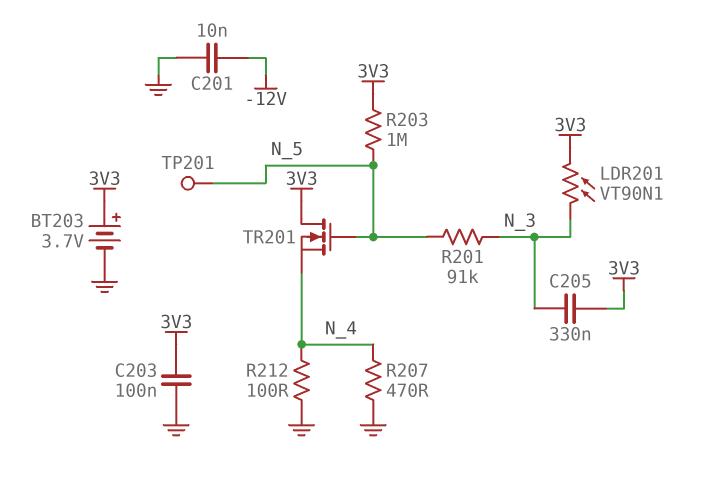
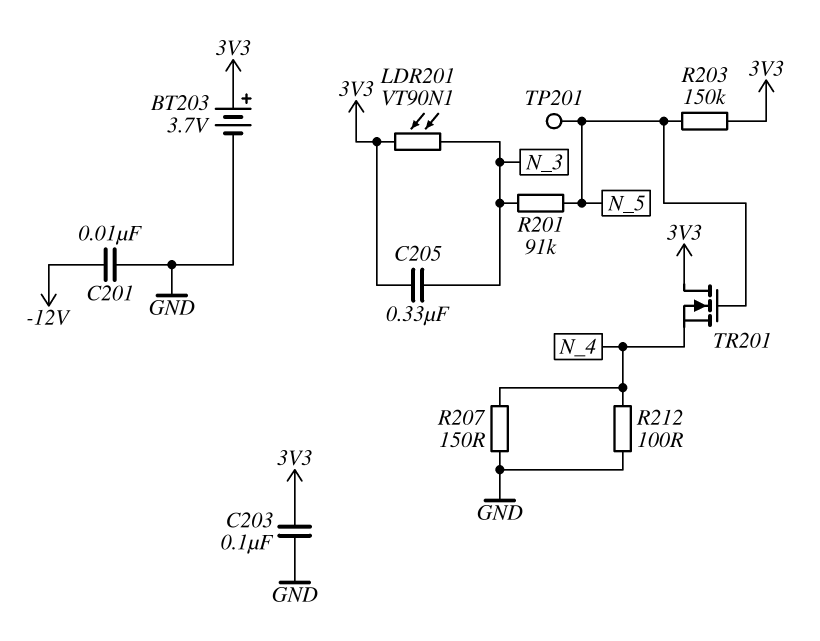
R203: 1M (3V3, N_5) -> 150k (3V3, N_5)
R207: 470 (GND, N_4) -> 150 (GND, N_4)

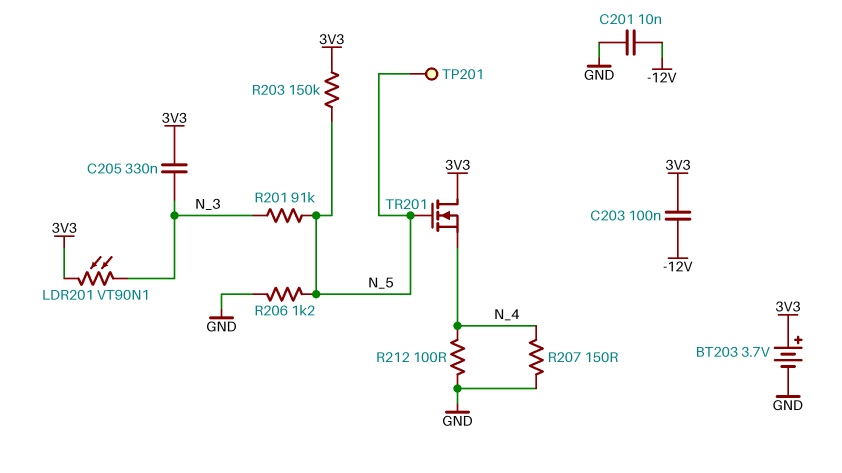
C203: 100nF (3V3, GND) -> 100nF (-12V, 3V3)
R206: none -> 1.2k (GND, N_5)

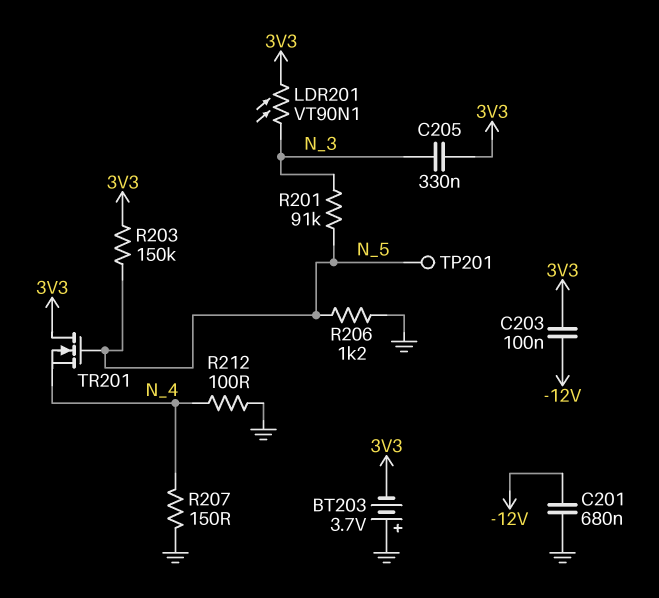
BT203: 3.7V (plus 3V3, minus GND) -> 3.7V (plus GND, minus 3V3)
C201: 10nF (-12V, GND) -> 680nF (-12V, GND)

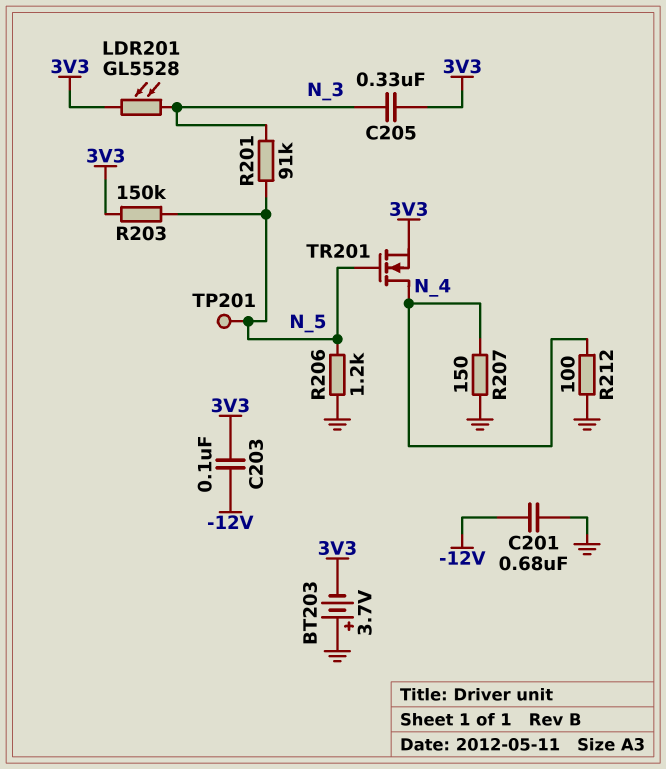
LDR201: VT90N1 (3V3, N_3) -> GL5528 (3V3, N_3)
TR201: NMOS (G N_5, D 3V3, S N_4) -> NMOS (G N_5, D N_4, S 3V3)

